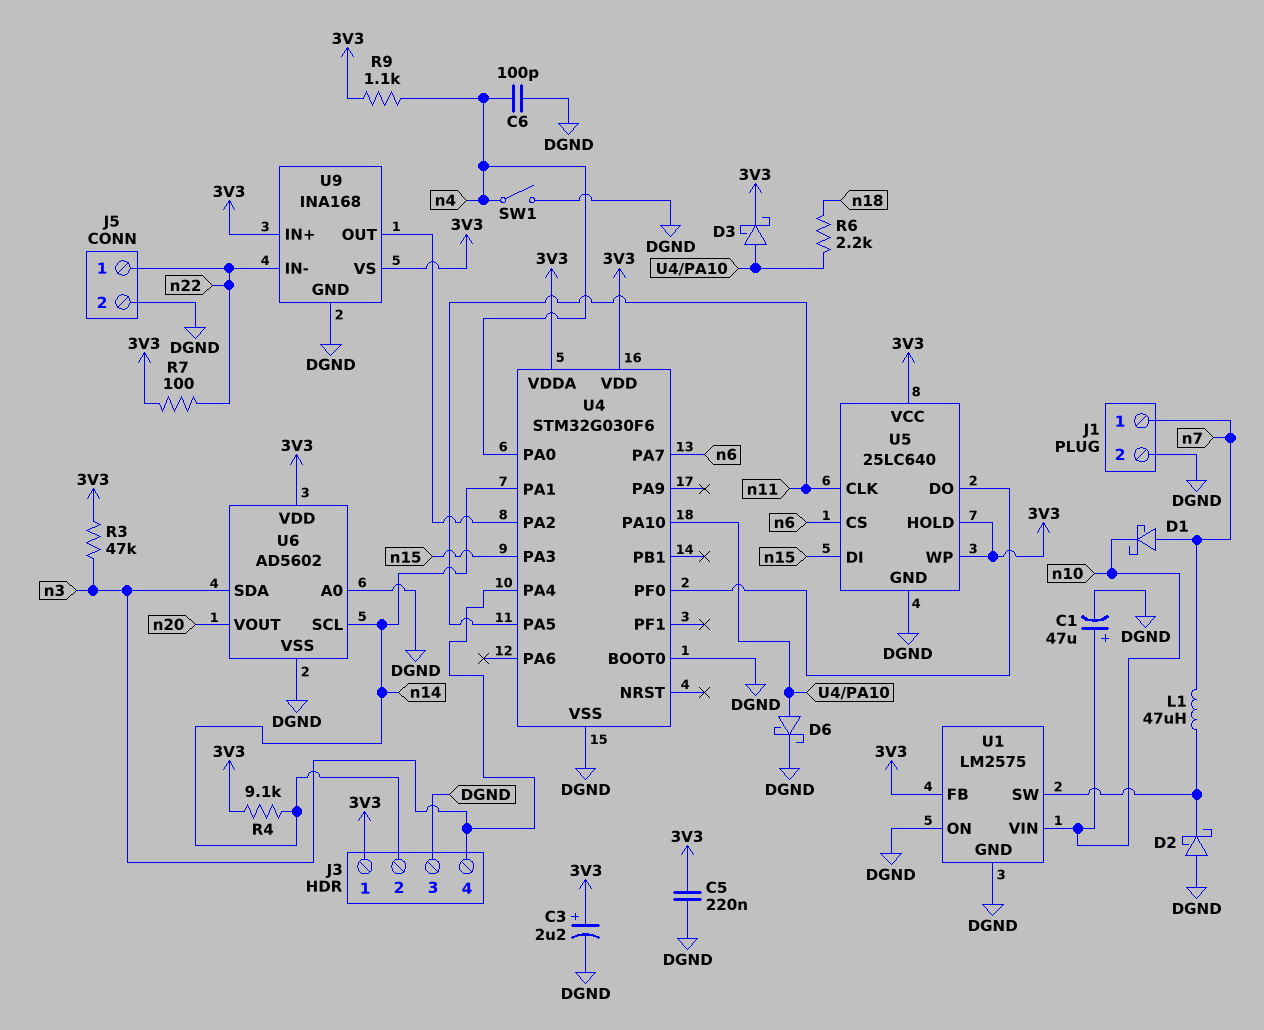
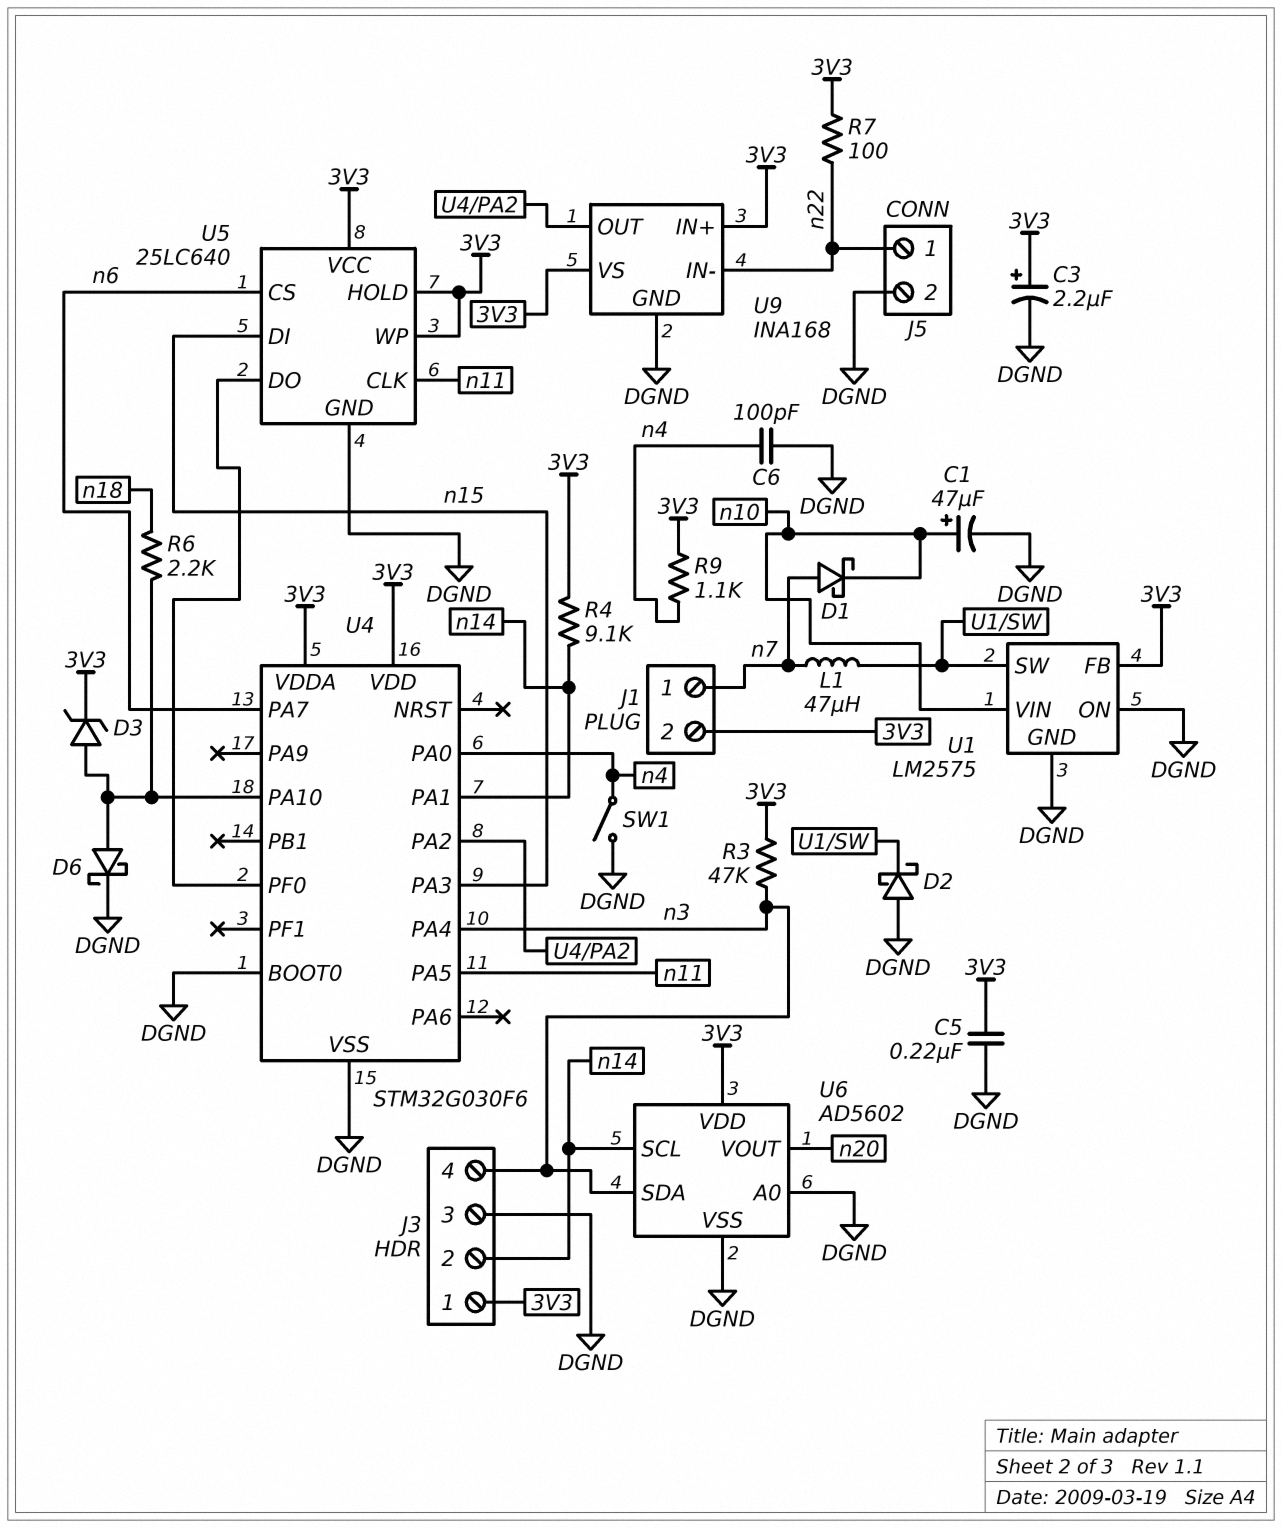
D3: schottky (A U4/PA10, K 3V3) -> zener (A U4/PA10, K 3V3)
J1 pin 2: DGND -> 3V3

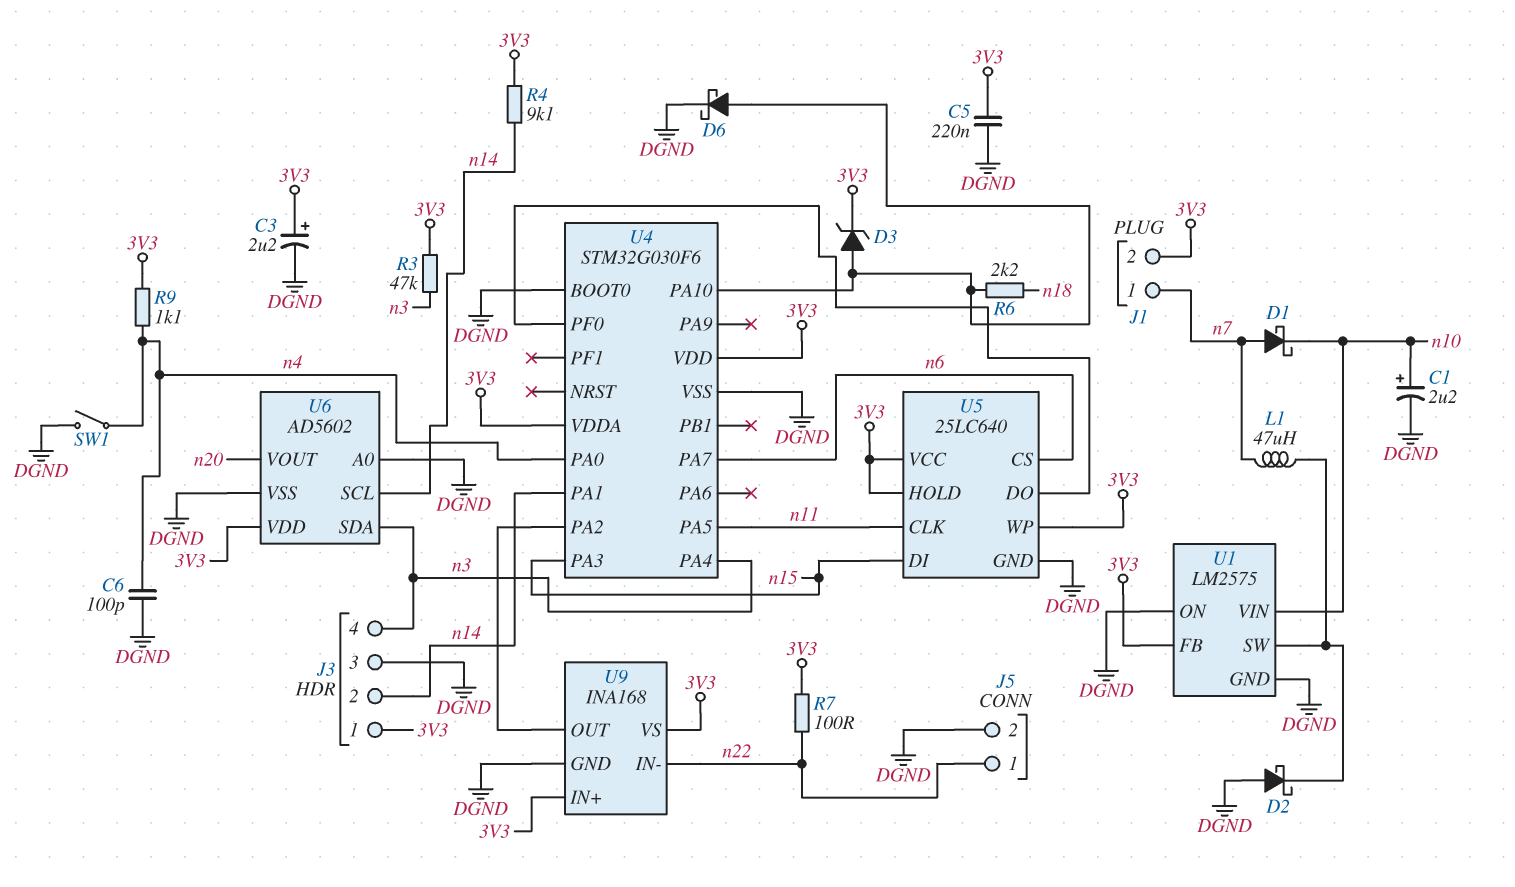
C1: 47uF (plus n10, minus DGND) -> 2.2uF (plus n10, minus DGND)

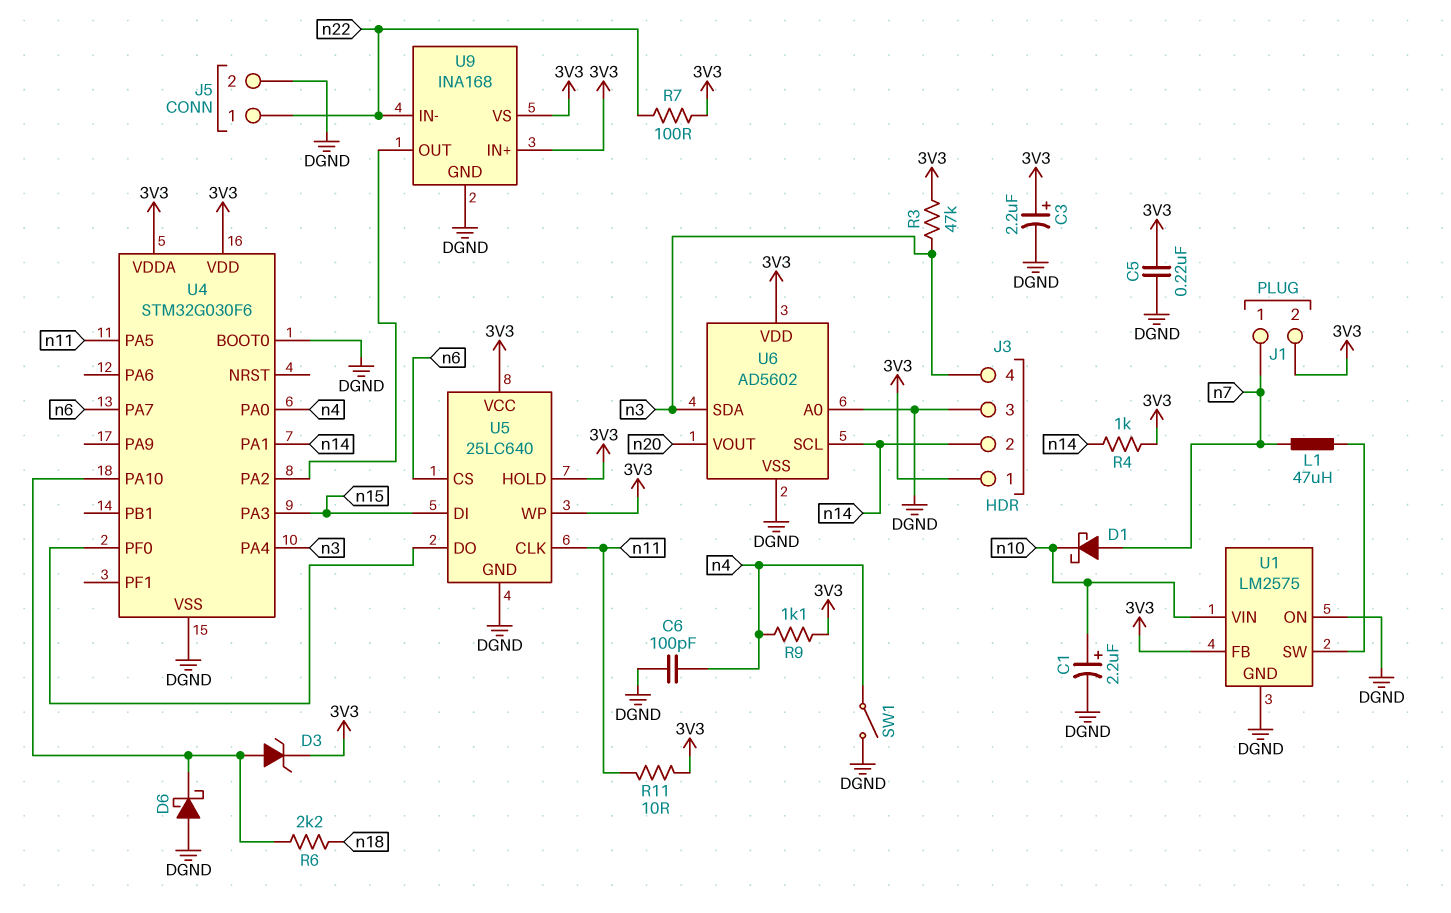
D2: schottky (A DGND, K U1/SW) -> none
D6: schottky (A U4/PA10, K DGND) -> schottky (A DGND, K U4/PA10)
R4: 9.1k (3V3, n14) -> 1k (3V3, n14)
R11: none -> 10 (3V3, n11)

